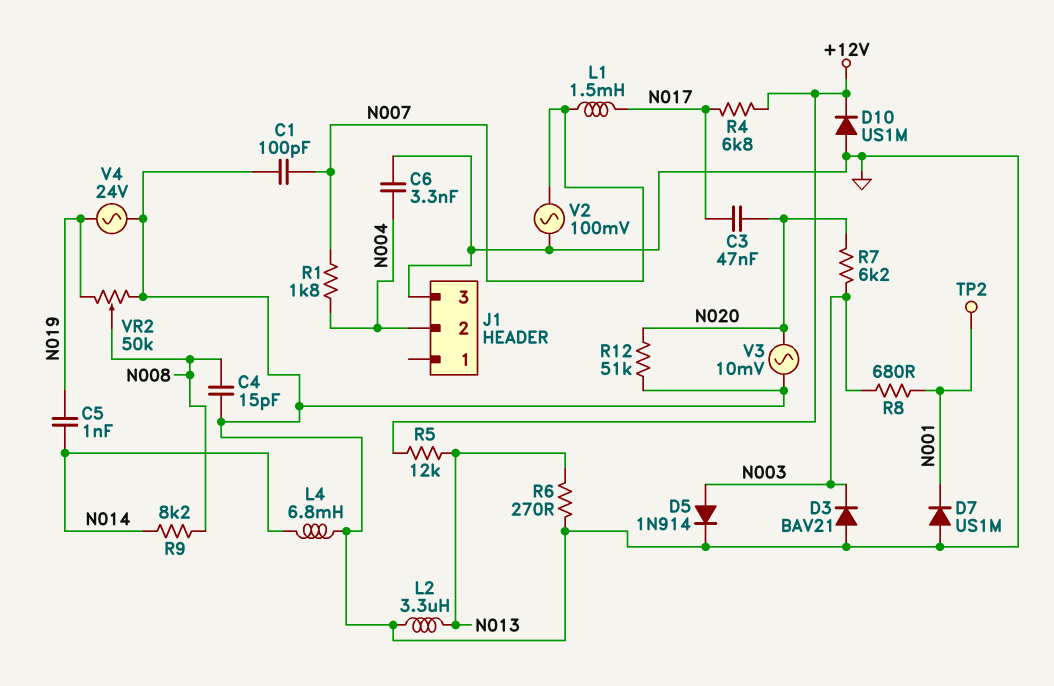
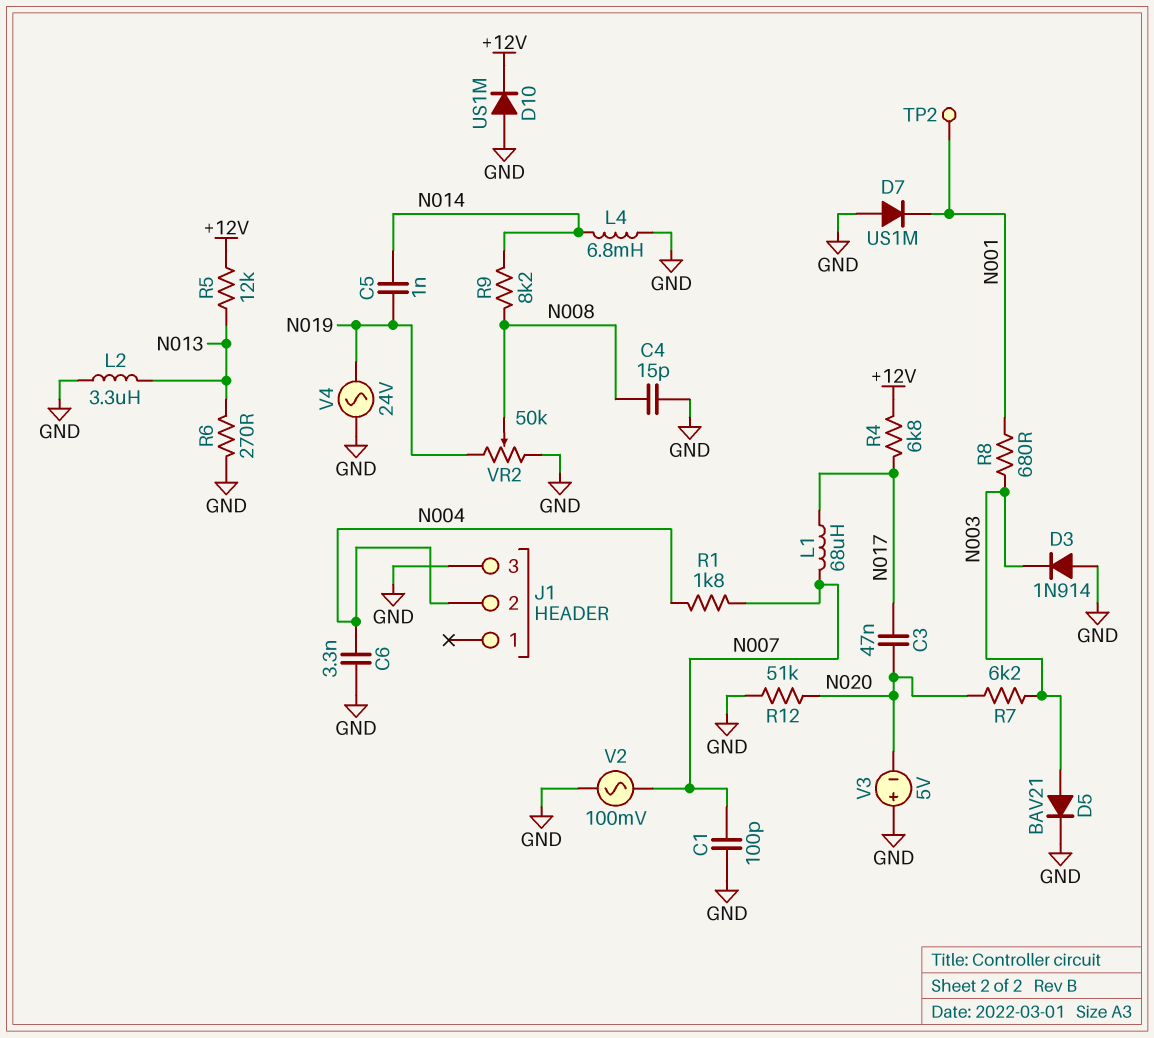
D3: diode BAV21 (A GND, K N003) -> diode 1N914 (A GND, K N003)
D5: diode 1N914 (A N003, K GND) -> diode BAV21 (A N003, K GND)
L1: 1.5mH (N007, N017) -> 68uH (N007, N017)
V3: AC 10mV (GND, N020) -> 5V (plus GND, minus N020)

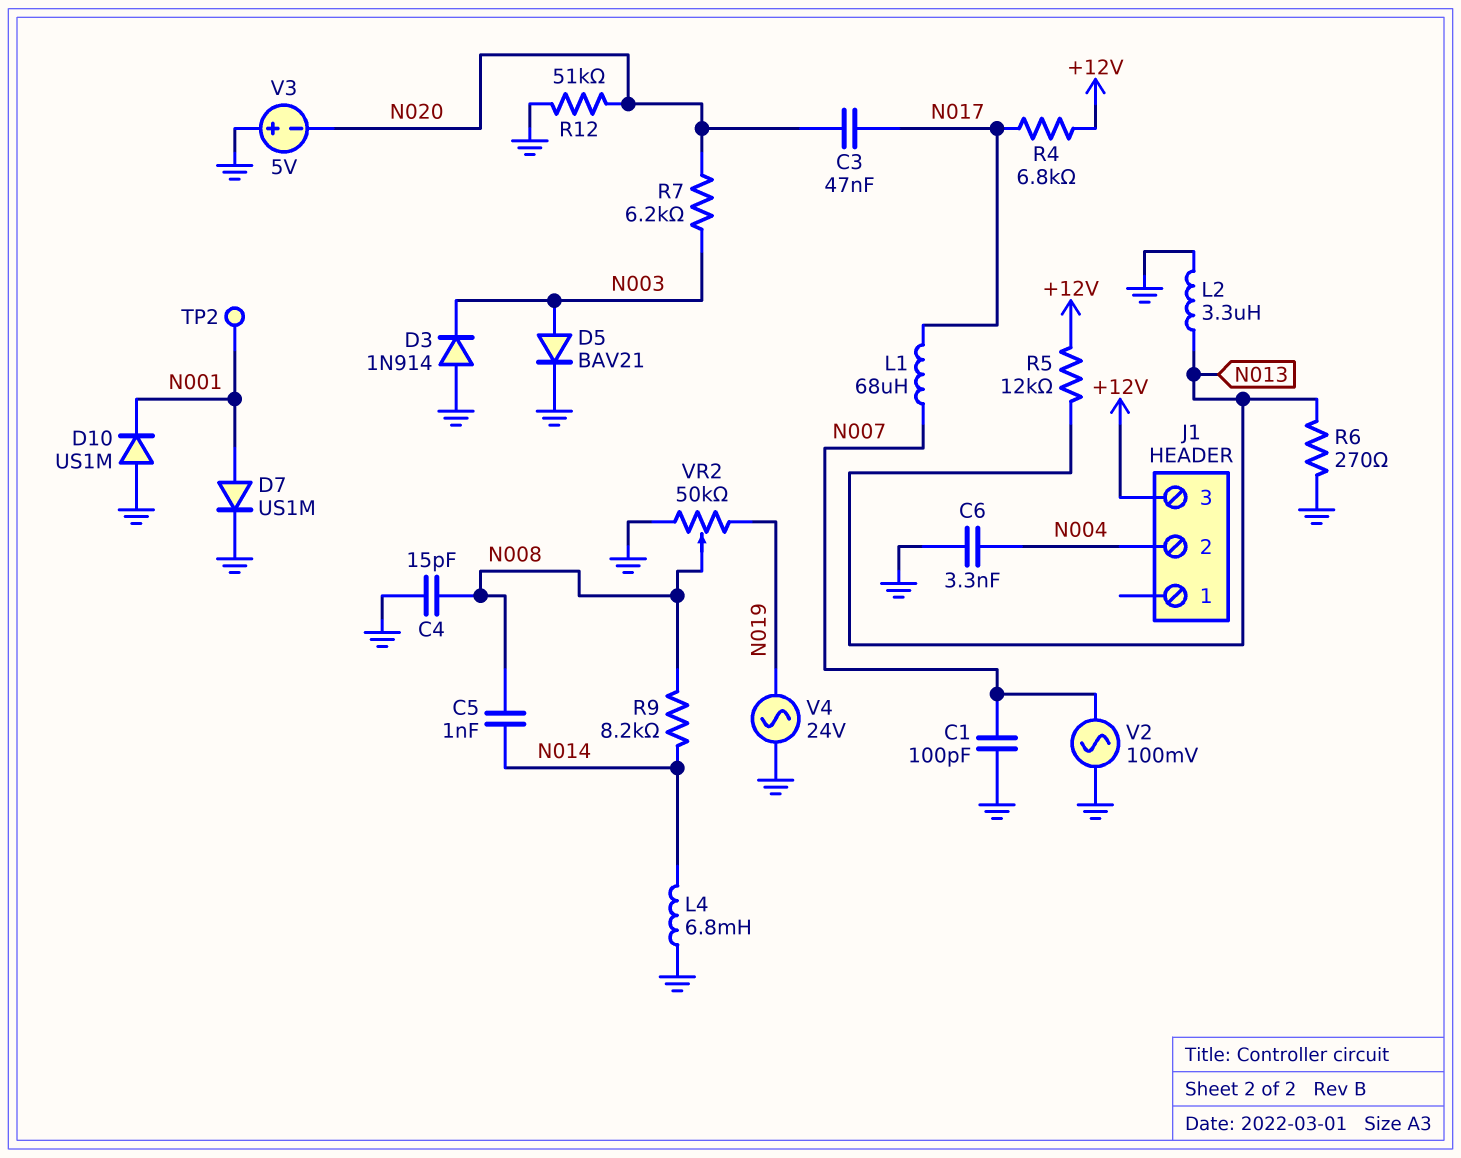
C5: 1nF (N014, N019) -> 1nF (N008, N014)
D7: diode US1M (A GND, K N001) -> diode US1M (A N001, K GND)
D10: diode US1M (A GND, K +12V) -> diode US1M (A GND, K N001)
J1 pin 3: GND -> +12V
R1: 1.8k (N004, N007) -> none
R8: 680 (N001, N003) -> none

